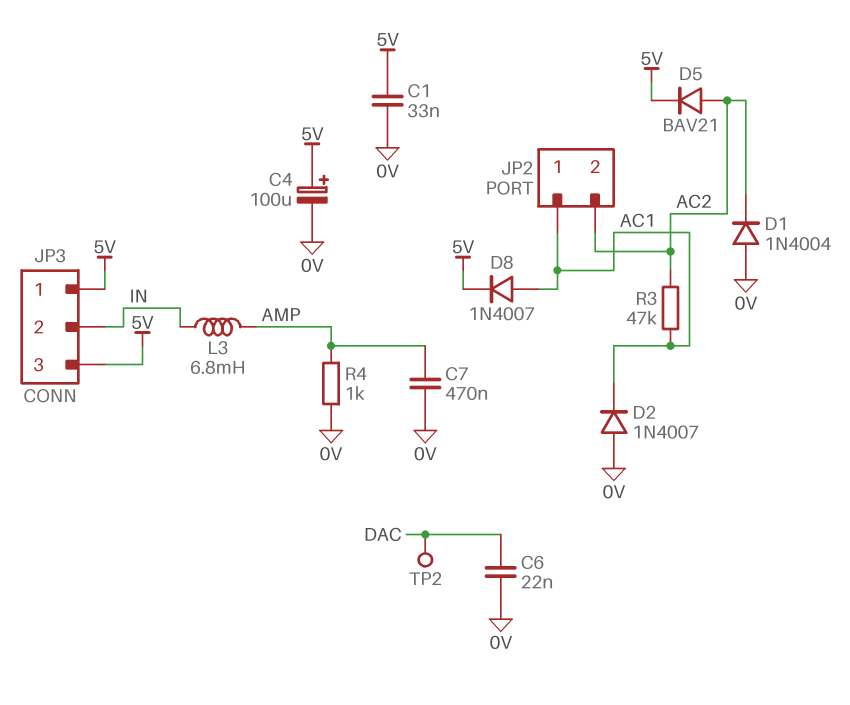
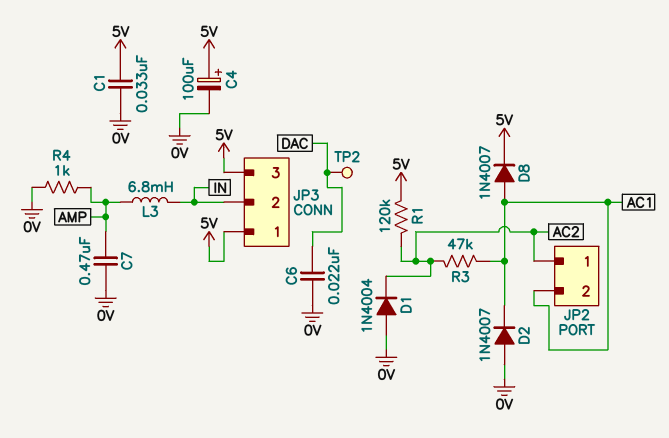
D5: diode BAV21 (A AC2, K 5V) -> none
JP2 pin 1: AC1 -> AC2
JP2 pin 2: AC2 -> AC1
R1: none -> 120k (5V, AC2)

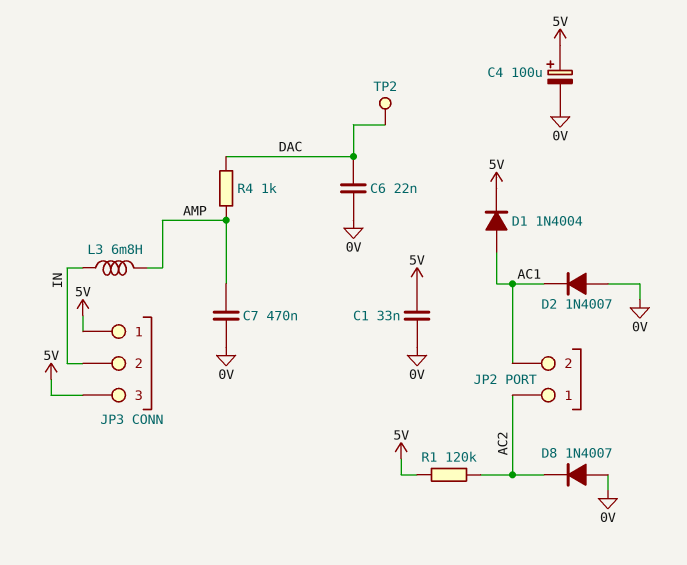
D1: diode 1N4004 (A 0V, K AC2) -> diode 1N4004 (A AC1, K 5V)
D8: diode 1N4007 (A AC1, K 5V) -> diode 1N4007 (A 0V, K AC2)
R3: 47k (AC1, AC2) -> none
R4: 1k (0V, AMP) -> 1k (AMP, DAC)

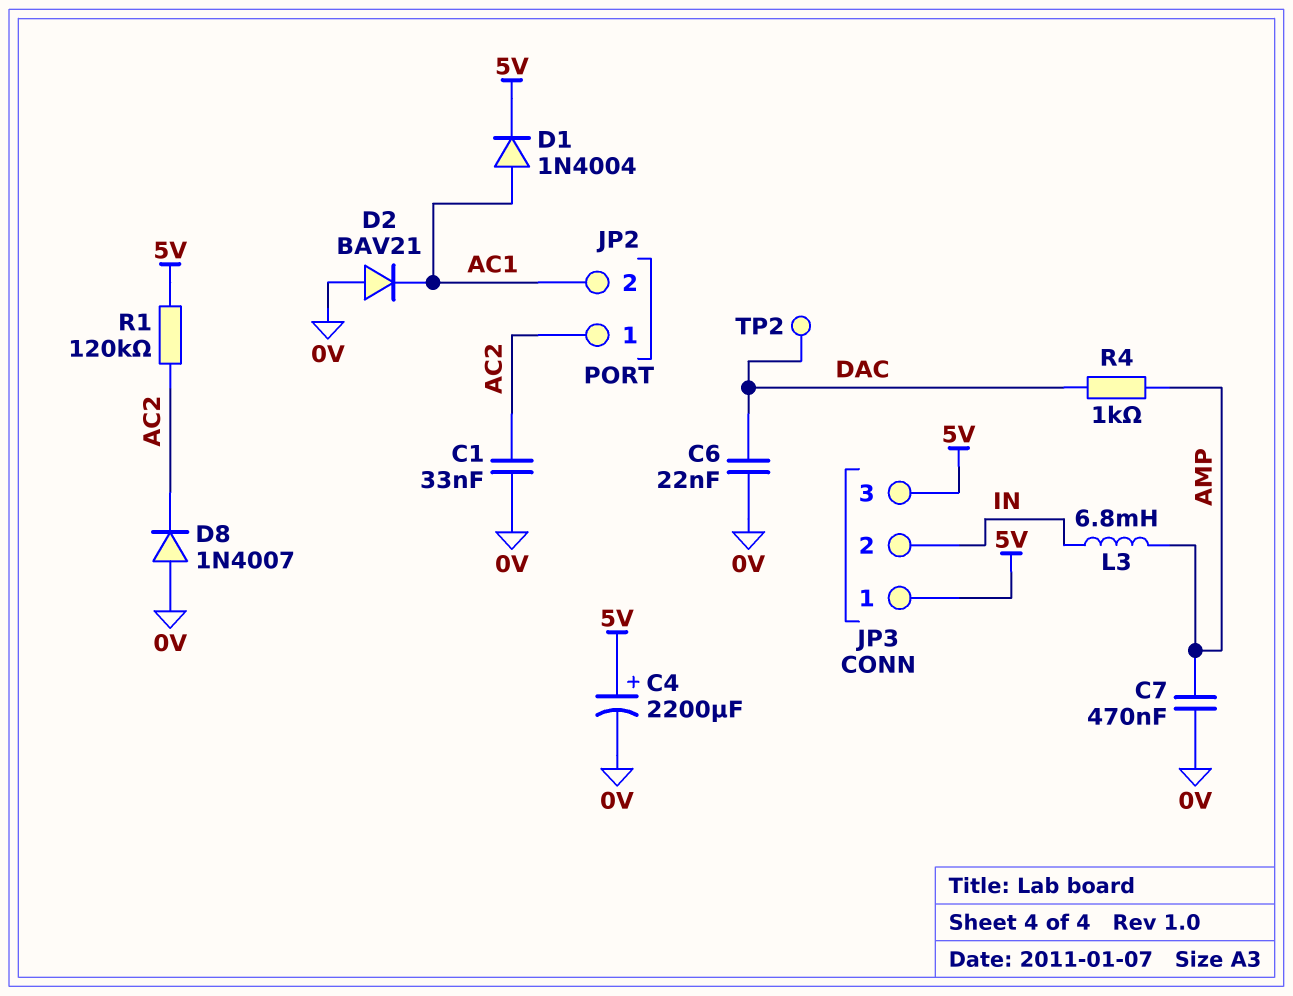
C1: 33nF (0V, 5V) -> 33nF (0V, AC2)
C4: 100uF (plus 5V, minus 0V) -> 2200uF (plus 5V, minus 0V)
D2: diode 1N4007 (A 0V, K AC1) -> diode BAV21 (A 0V, K AC1)

